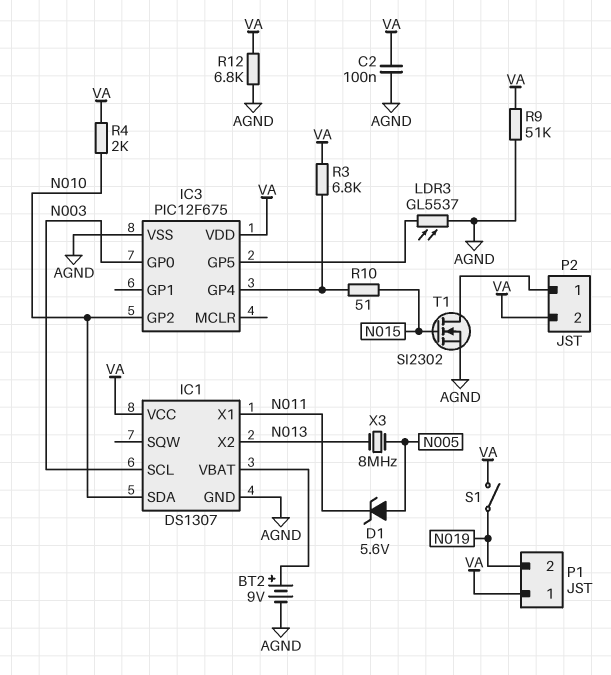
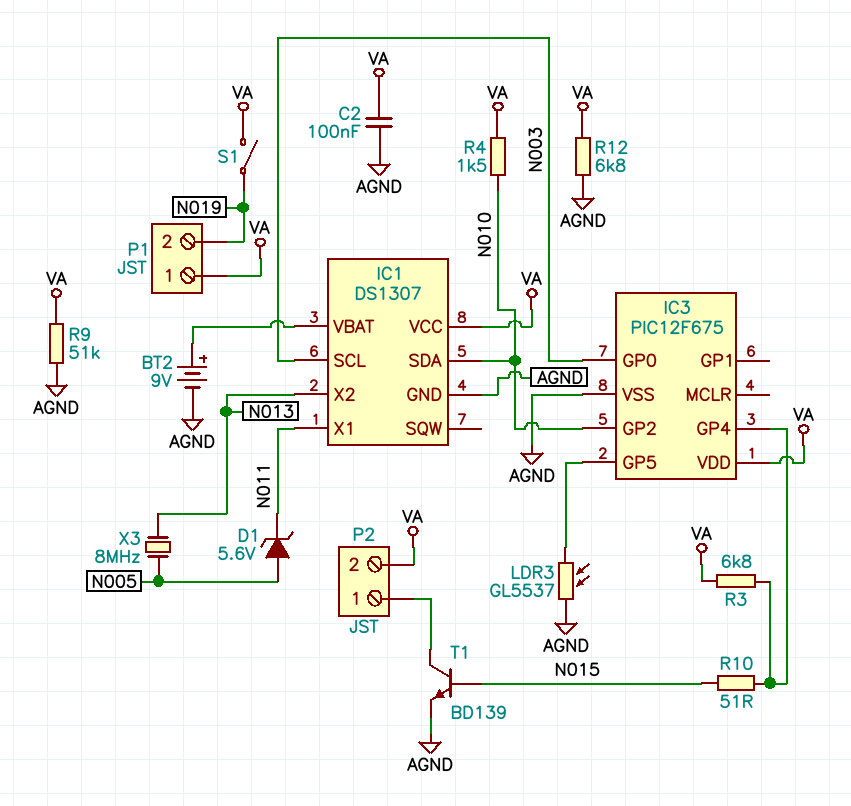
R4: 2k (N010, VA) -> 1.5k (N010, VA)
T1: NMOS SI2302 (G N015, D P2/1, S AGND) -> NPN BD139 (B N015, C P2/1, E AGND)

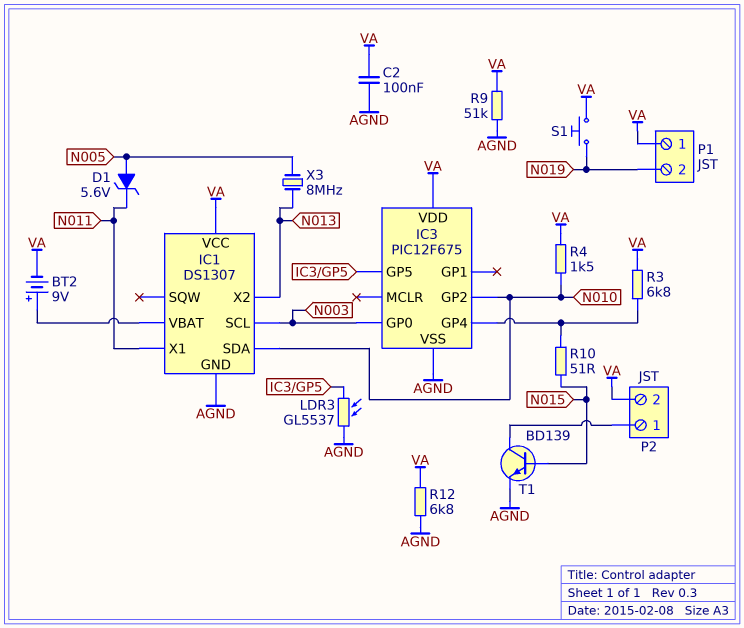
BT2: 9V (plus IC1/VBAT, minus AGND) -> 9V (plus IC1/VBAT, minus VA)
S1: switch (N019, VA) -> button (N019, VA)

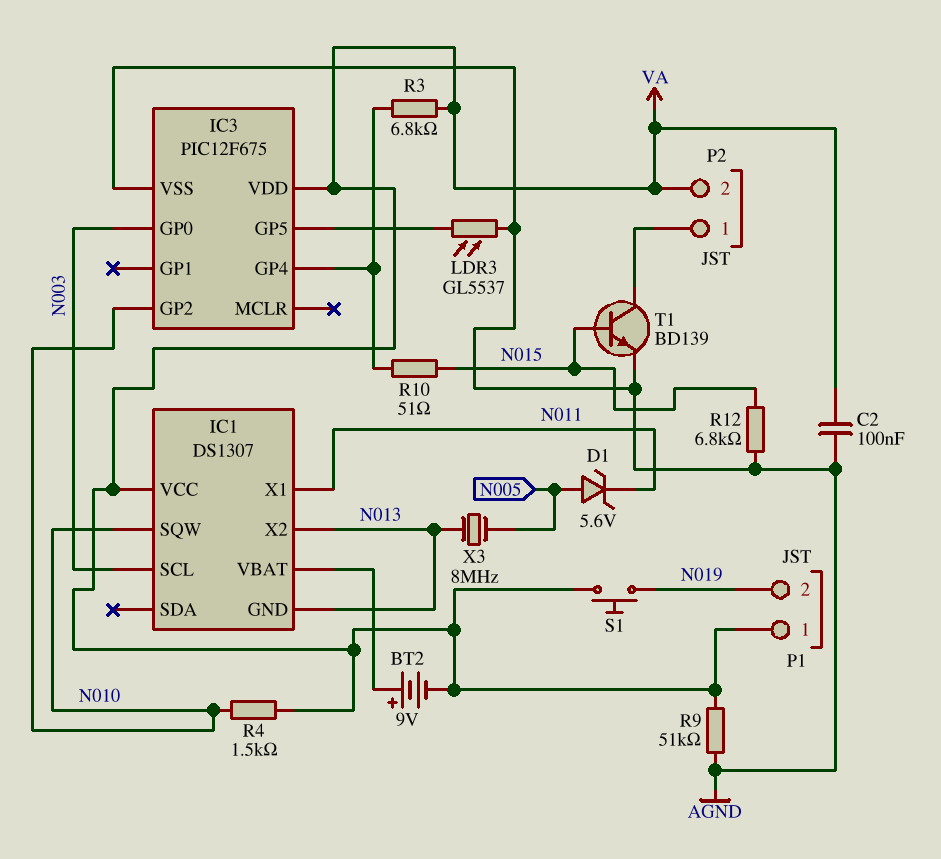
IC1 pin GND: AGND -> N013
IC1 pin SDA: N010 -> none
IC1 pin SQW: none -> N010
R12: 6.8k (AGND, VA) -> 6.8k (AGND, N015)

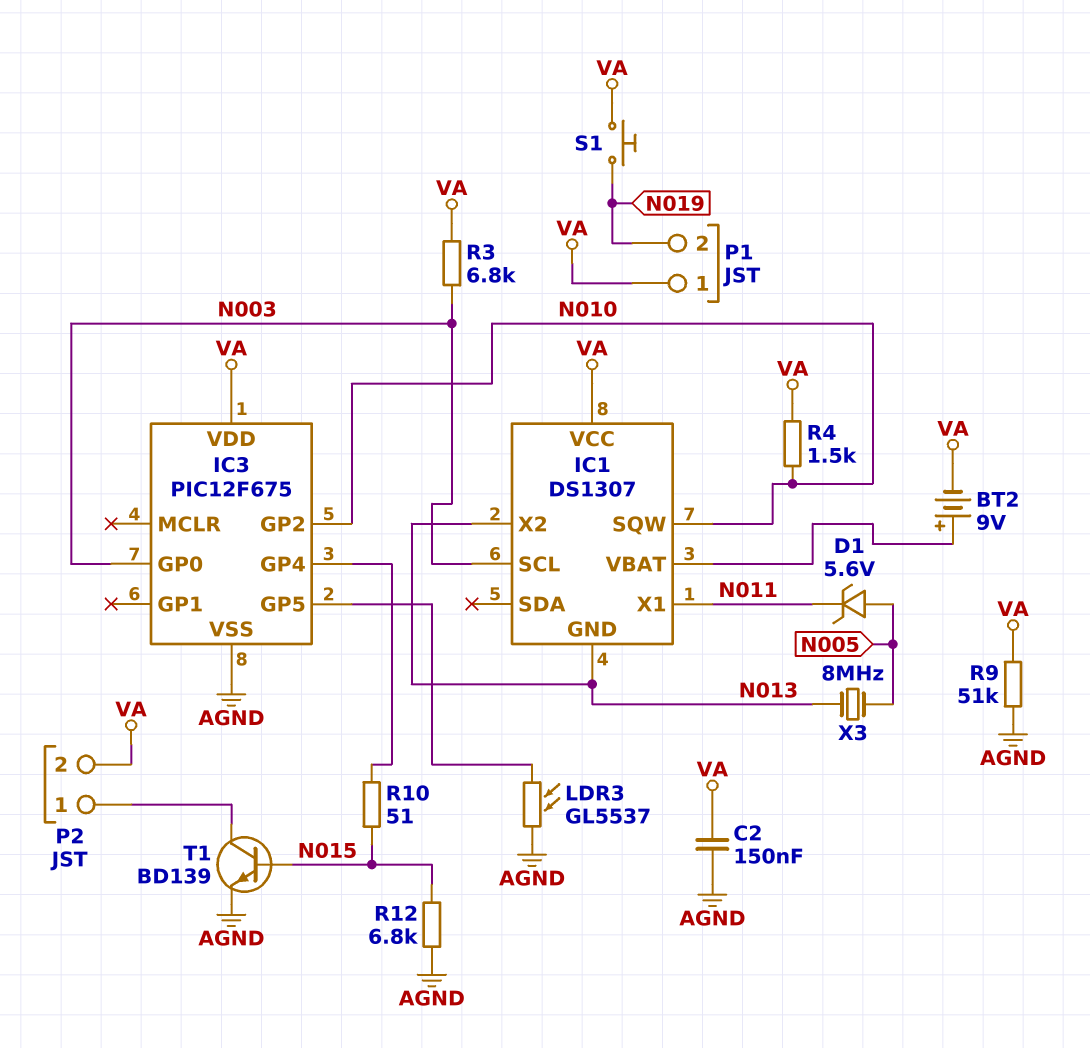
C2: 100nF (AGND, VA) -> 150nF (AGND, VA)
R3: 6.8k (IC3/GP4, VA) -> 6.8k (N003, VA)

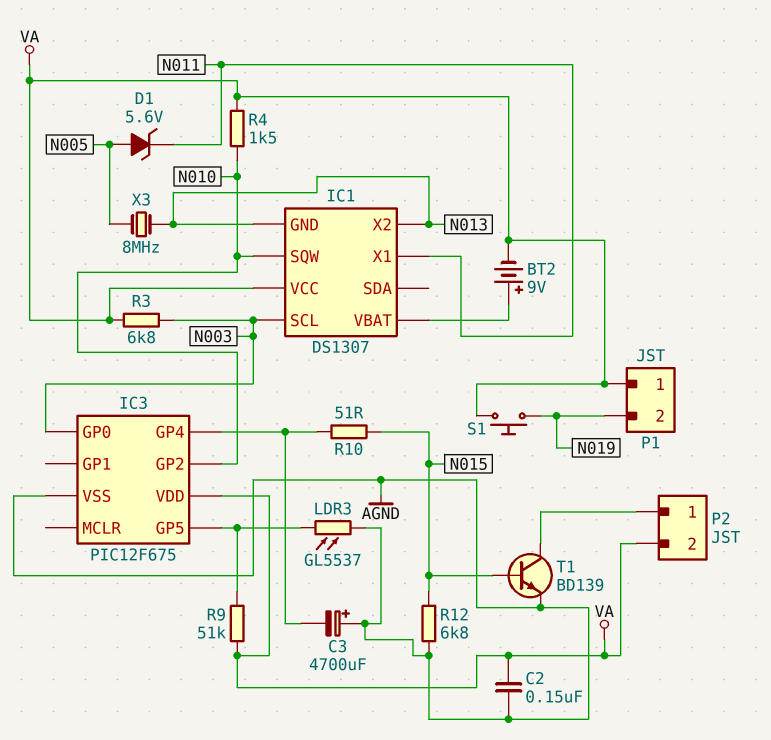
C3: none -> 4700uF (plus AGND, minus IC3/GP4)
R9: 51k (AGND, VA) -> 51k (IC3/GP5, VA)

